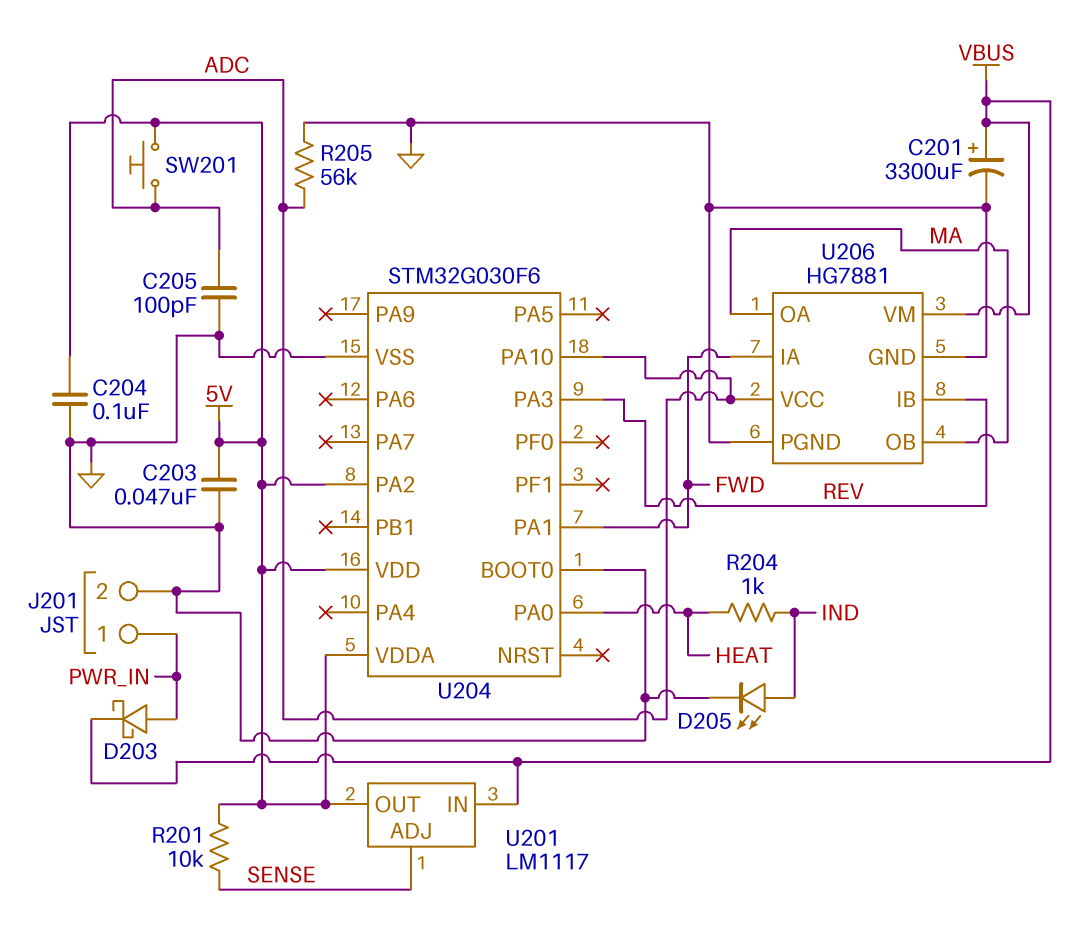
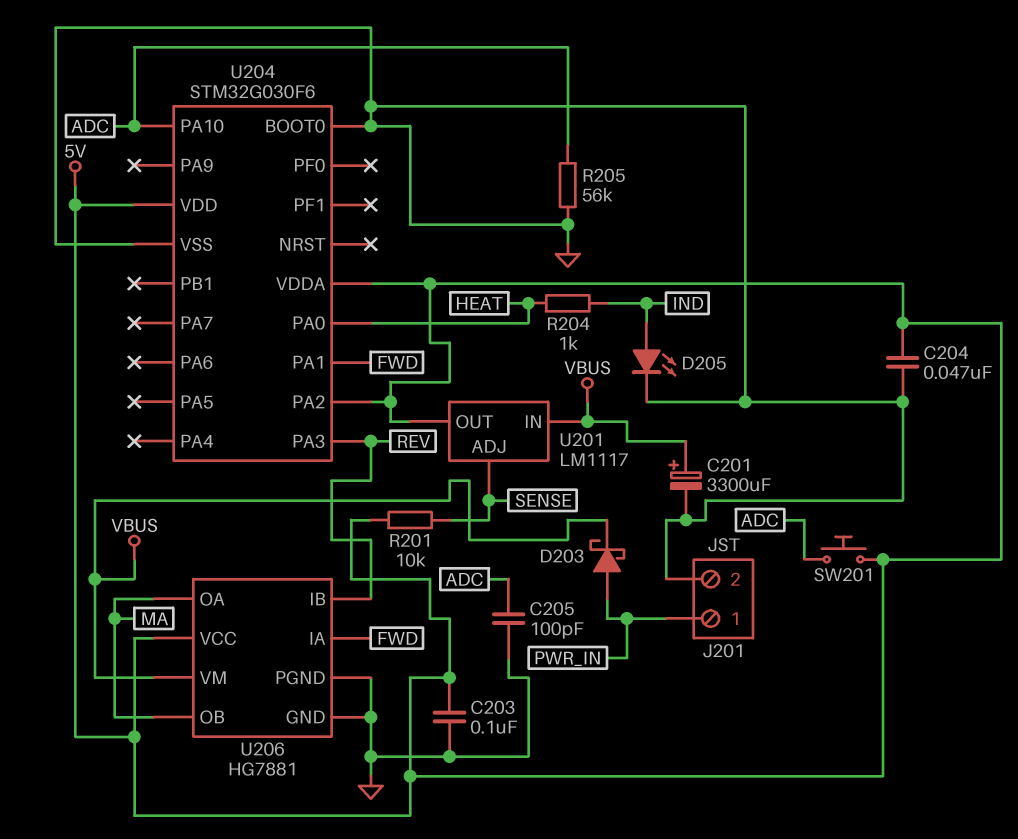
C203: 47nF (5V, GND) -> 100nF (5V, GND)
C204: 100nF (5V, GND) -> 47nF (5V, GND)
U206 pin VCC: ADC -> 5V

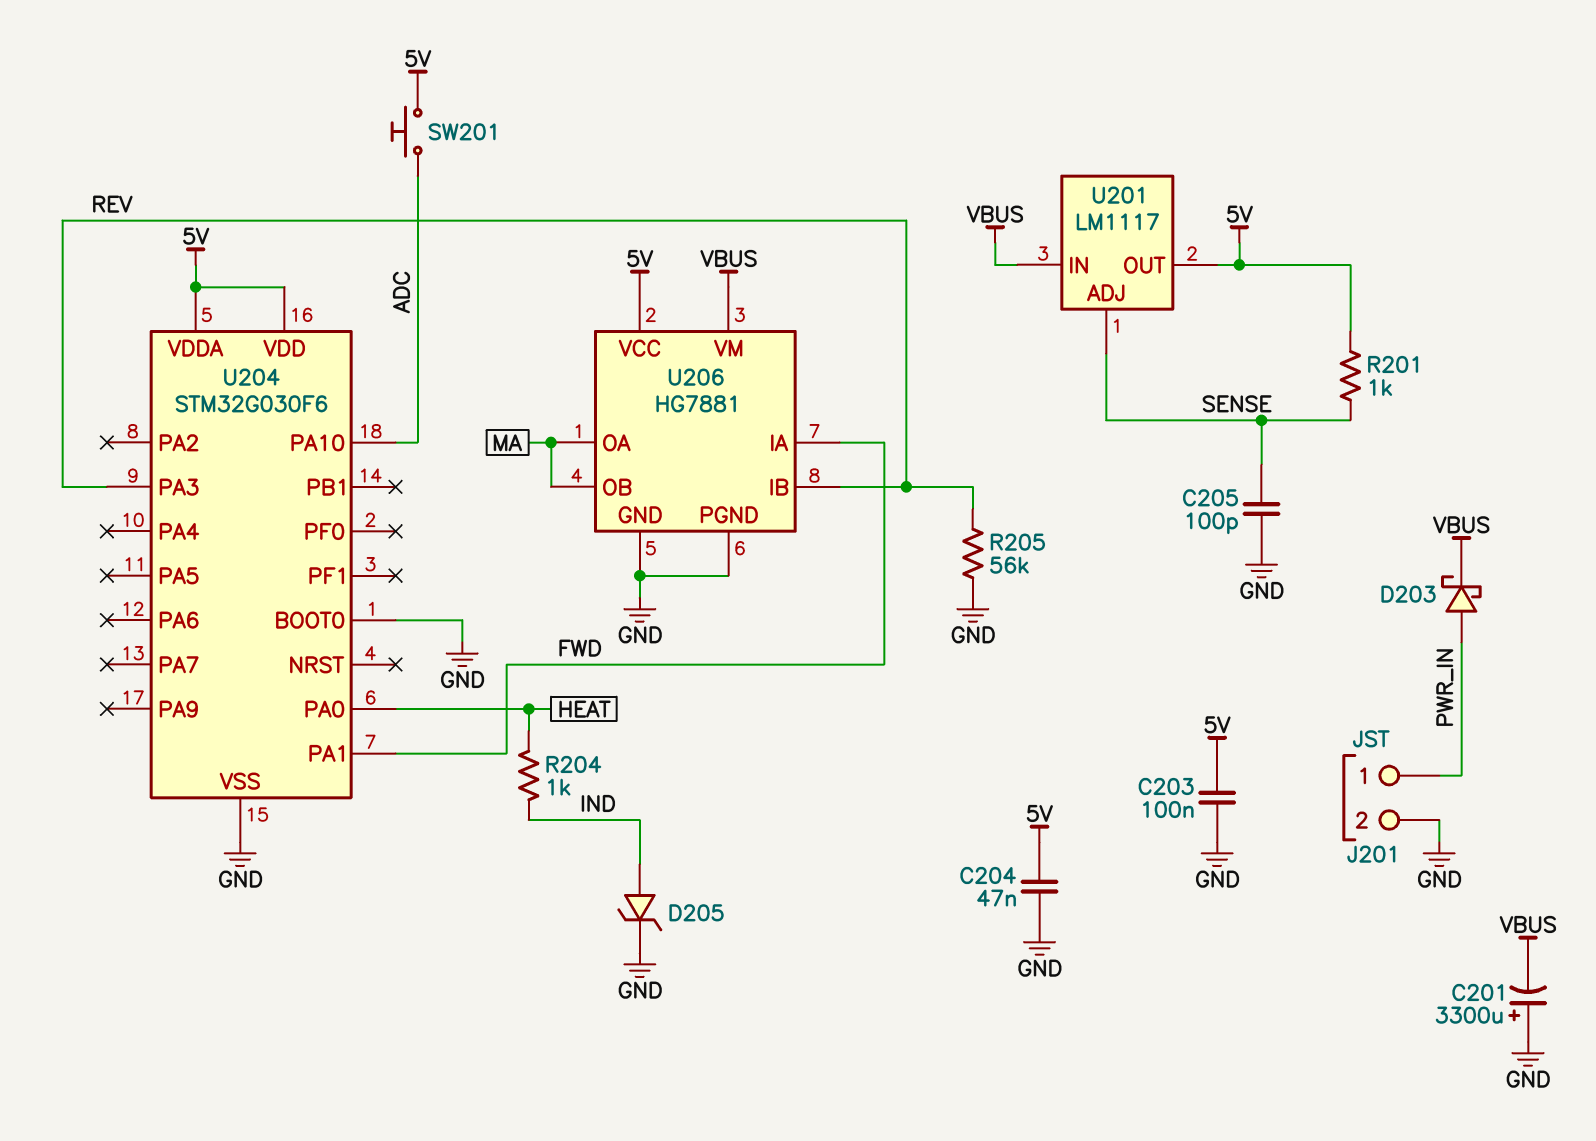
C201: 3300uF (plus VBUS, minus GND) -> 3300uF (plus GND, minus VBUS)
C205: 100pF (ADC, GND) -> 100pF (GND, SENSE)
D205: LED (A IND, K GND) -> zener (A IND, K GND)
R201: 10k (5V, SENSE) -> 1k (5V, SENSE)
R205: 56k (ADC, GND) -> 56k (GND, REV)
U204 pin PA2: 5V -> none

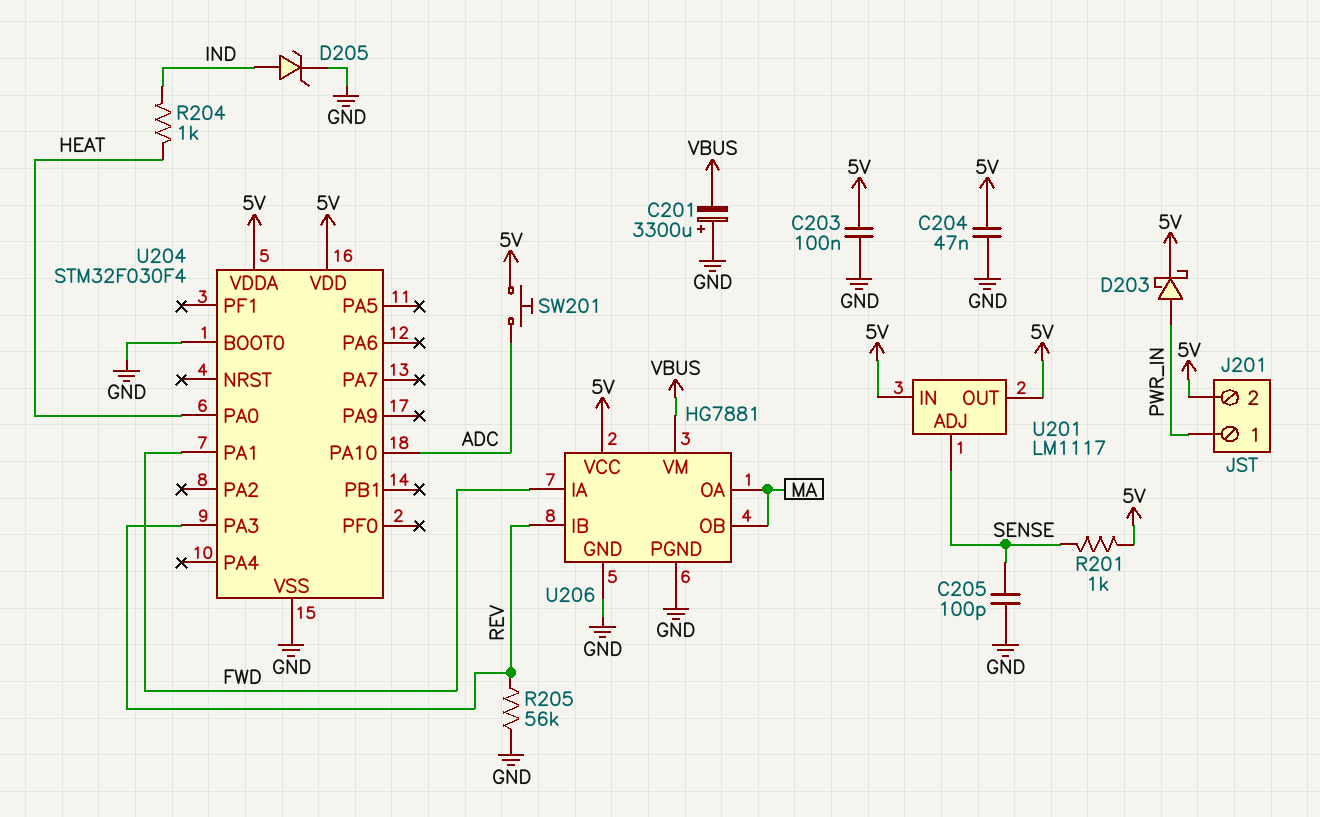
D203: schottky (A PWR_IN, K VBUS) -> schottky (A PWR_IN, K 5V)
J201 pin 2: GND -> 5V
U201 pin IN: VBUS -> 5V
U204: STM32G030F6 -> STM32F030F4

